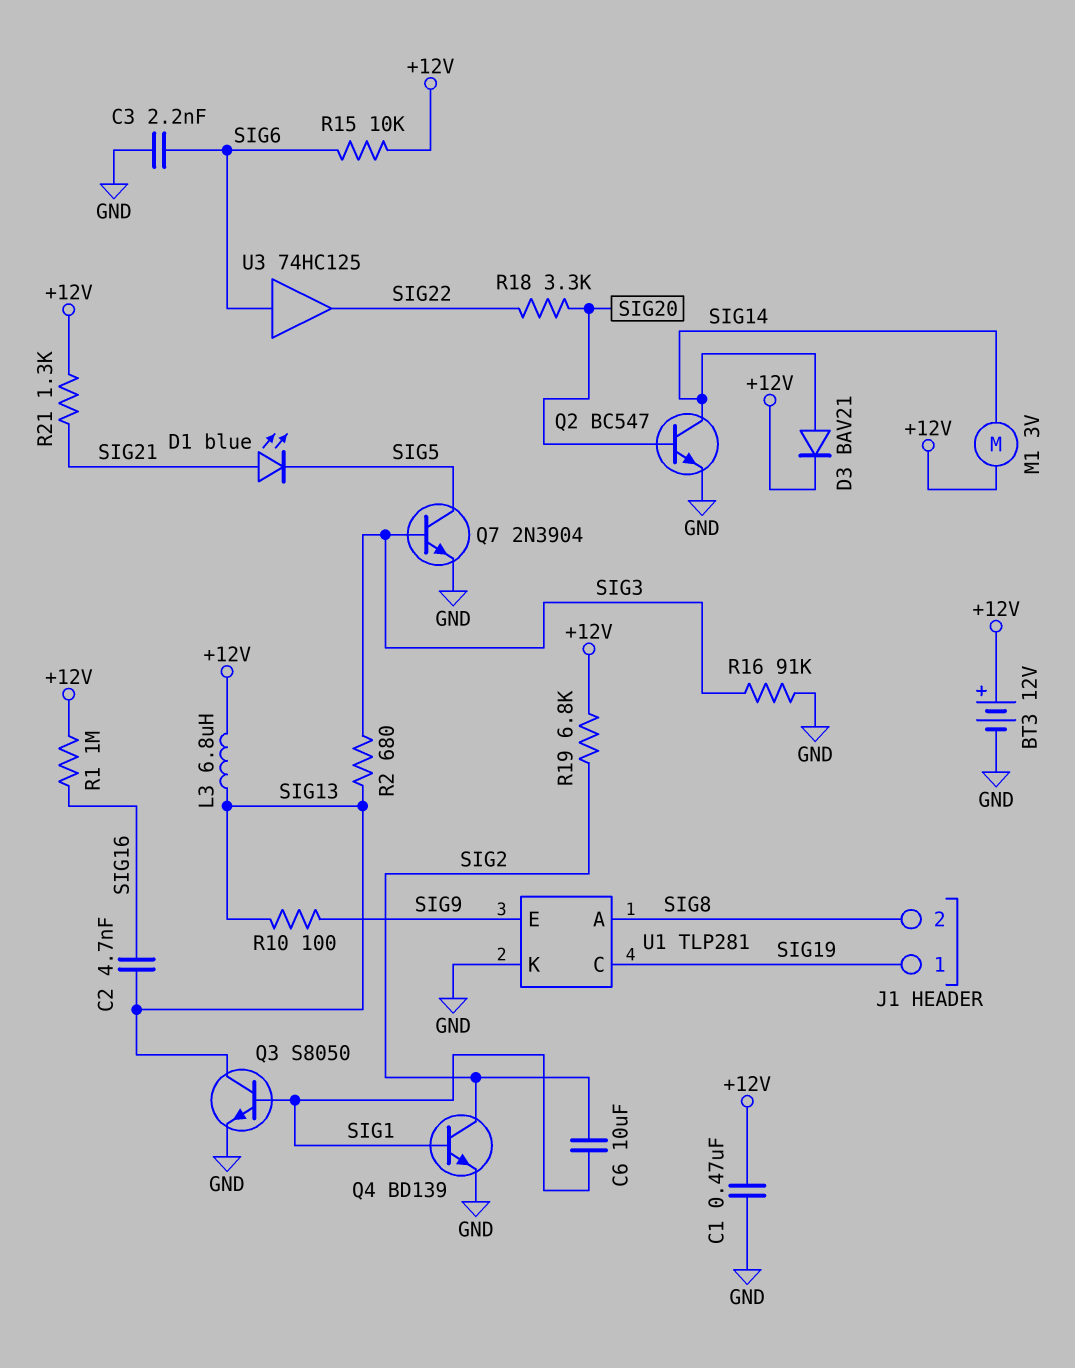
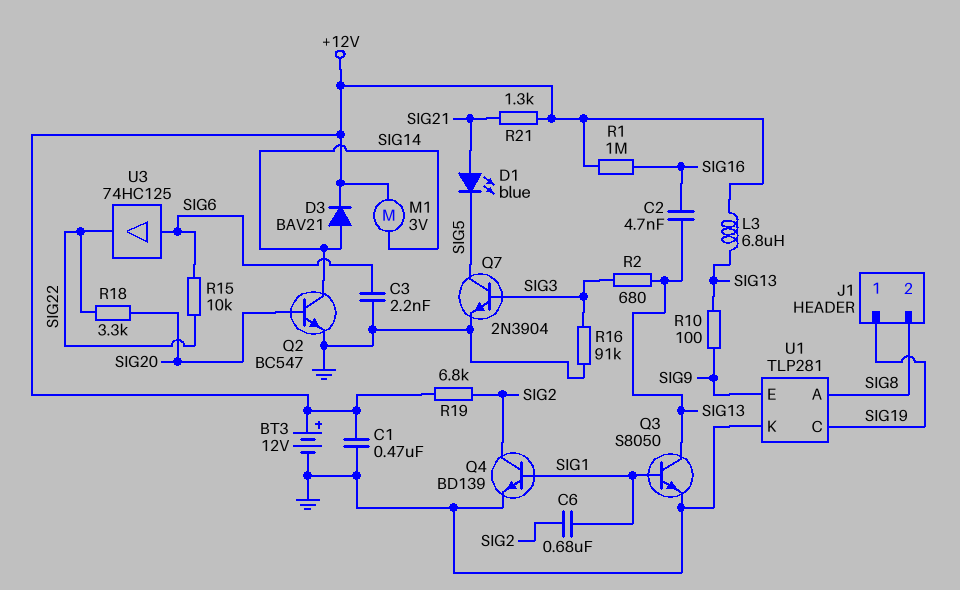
C6: 10uF (SIG1, SIG2) -> 680nF (SIG1, SIG2)
R15: 10k (+12V, SIG6) -> 10k (SIG6, SIG22)

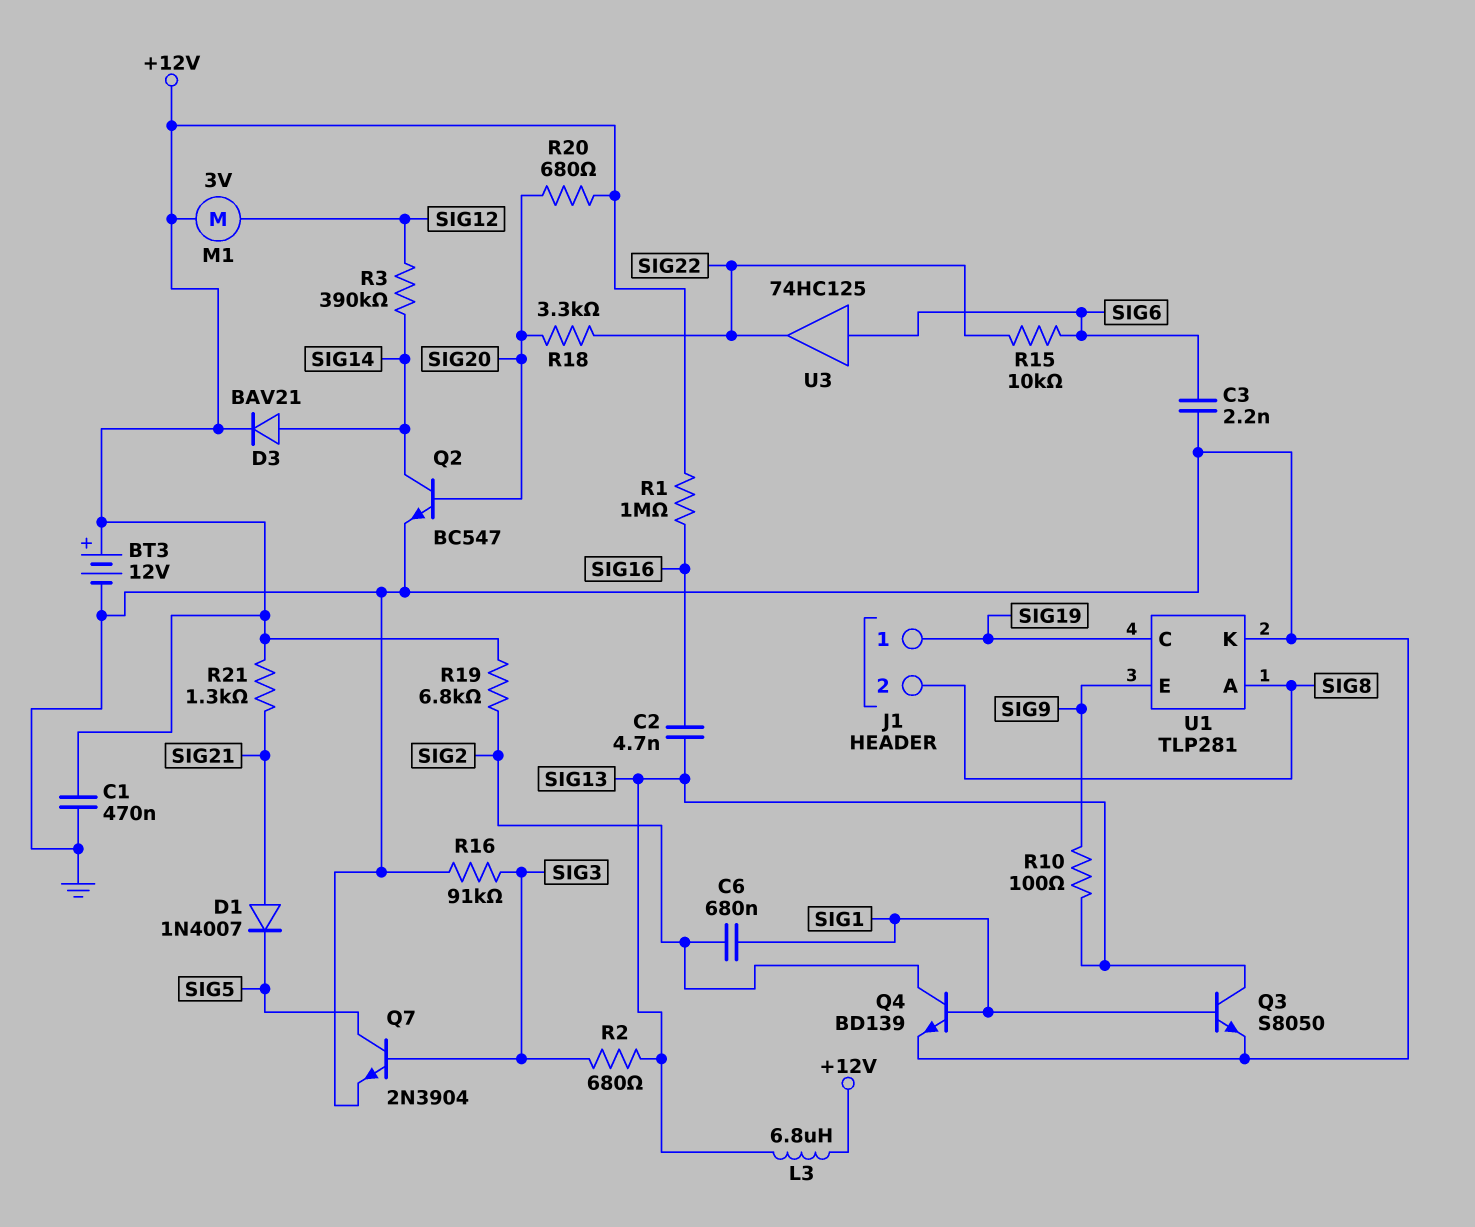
D1: LED blue (A SIG21, K SIG5) -> diode 1N4007 (A SIG21, K SIG5)
M1: motor 3V (+12V, SIG14) -> motor 3V (+12V, SIG12)
R3: none -> 390k (SIG12, SIG14)
R20: none -> 680 (+12V, SIG20)

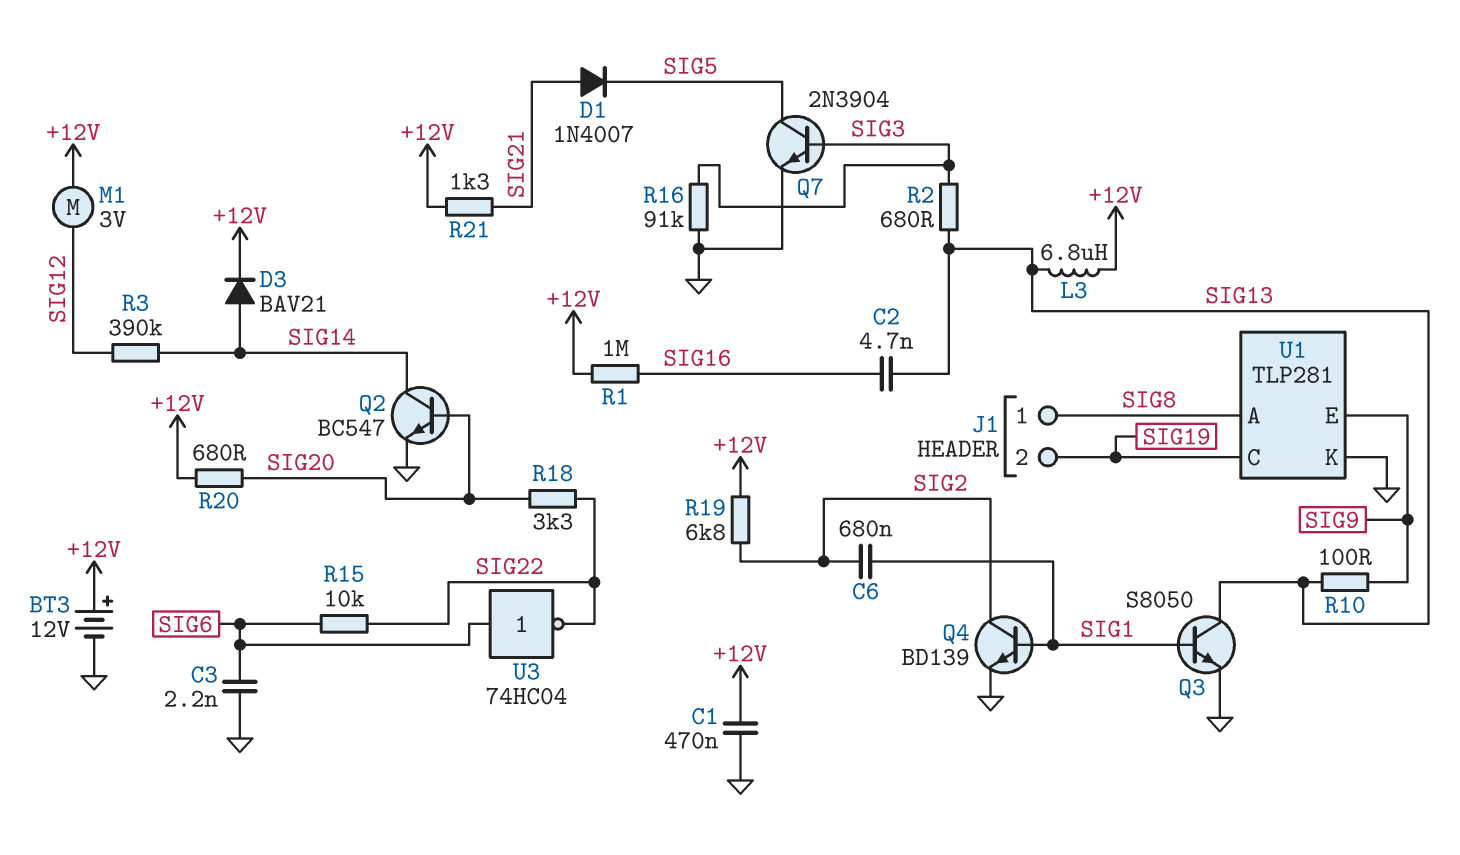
J1 pin 1: SIG19 -> SIG8
J1 pin 2: SIG8 -> SIG19
U3: buffer 74HC125 (in SIG6, out SIG22) -> NOT 74HC04 (in SIG6, out SIG22)

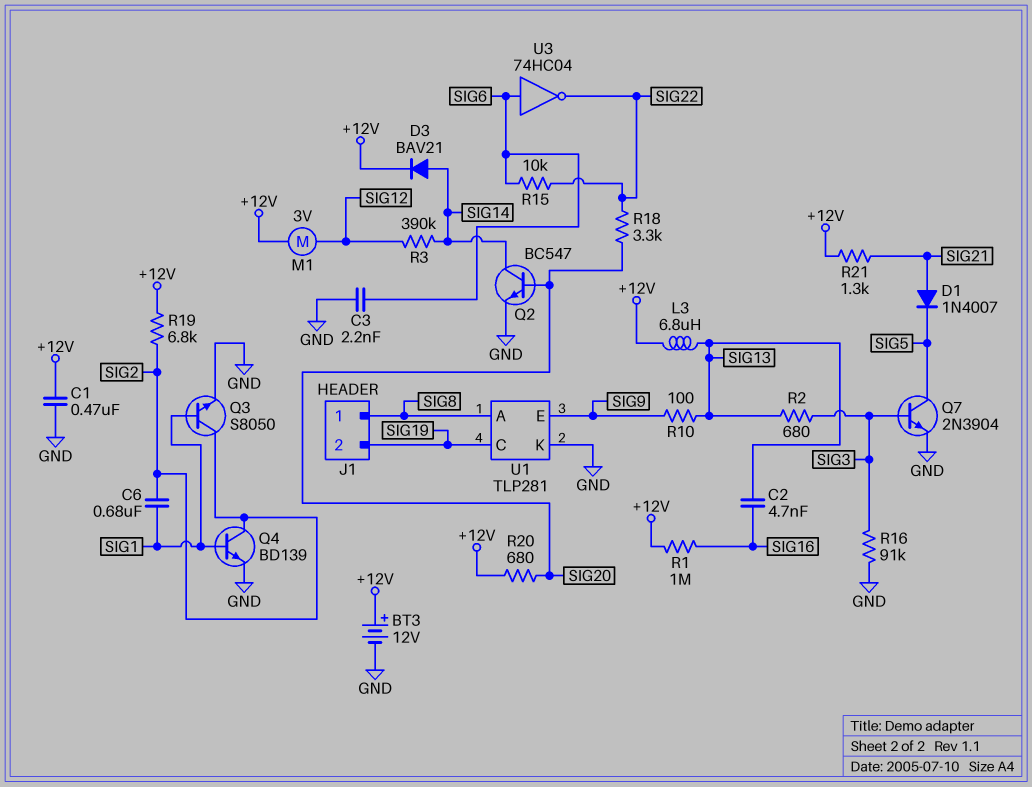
Q3: NPN S8050 (B SIG1, C SIG13, E GND) -> NPN S8050 (B SIG1, C SIG2, E GND)

